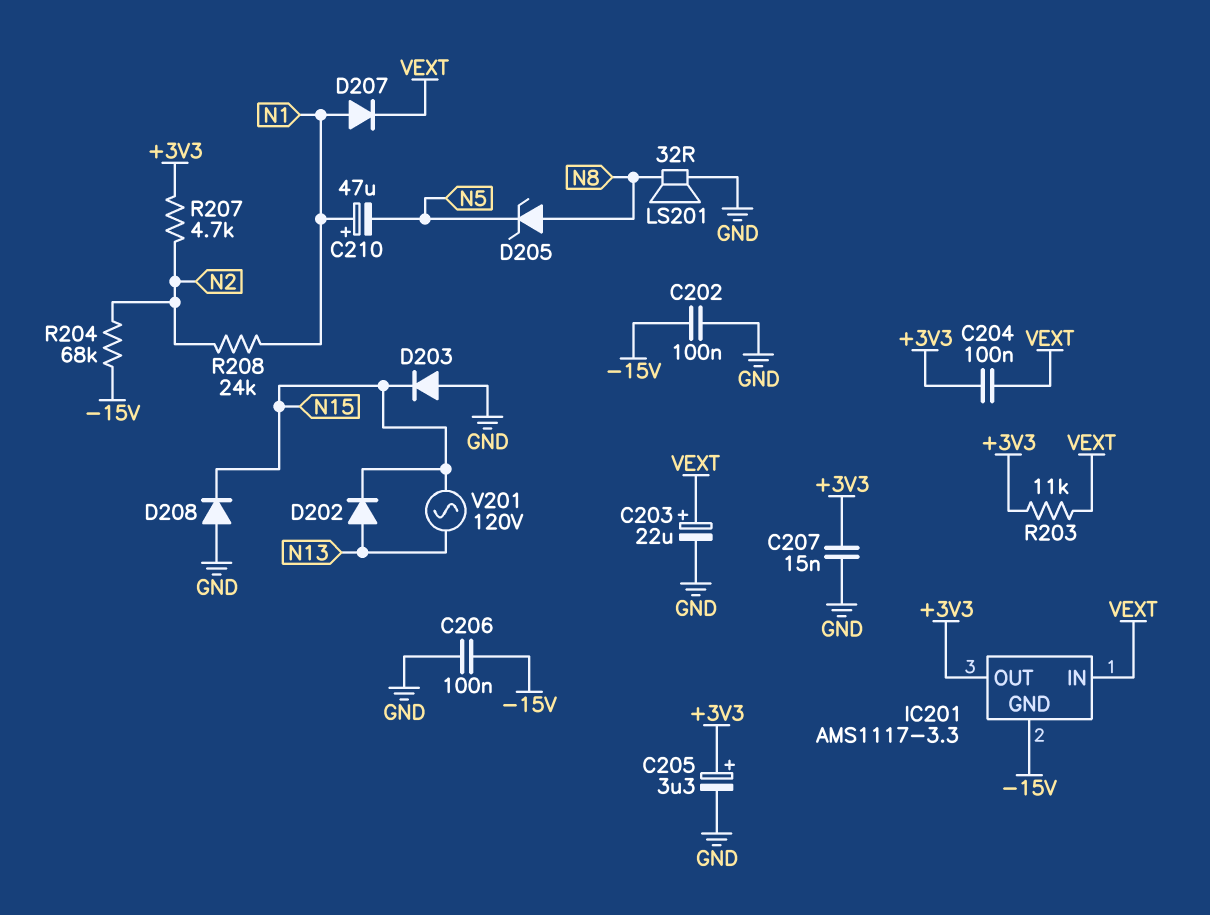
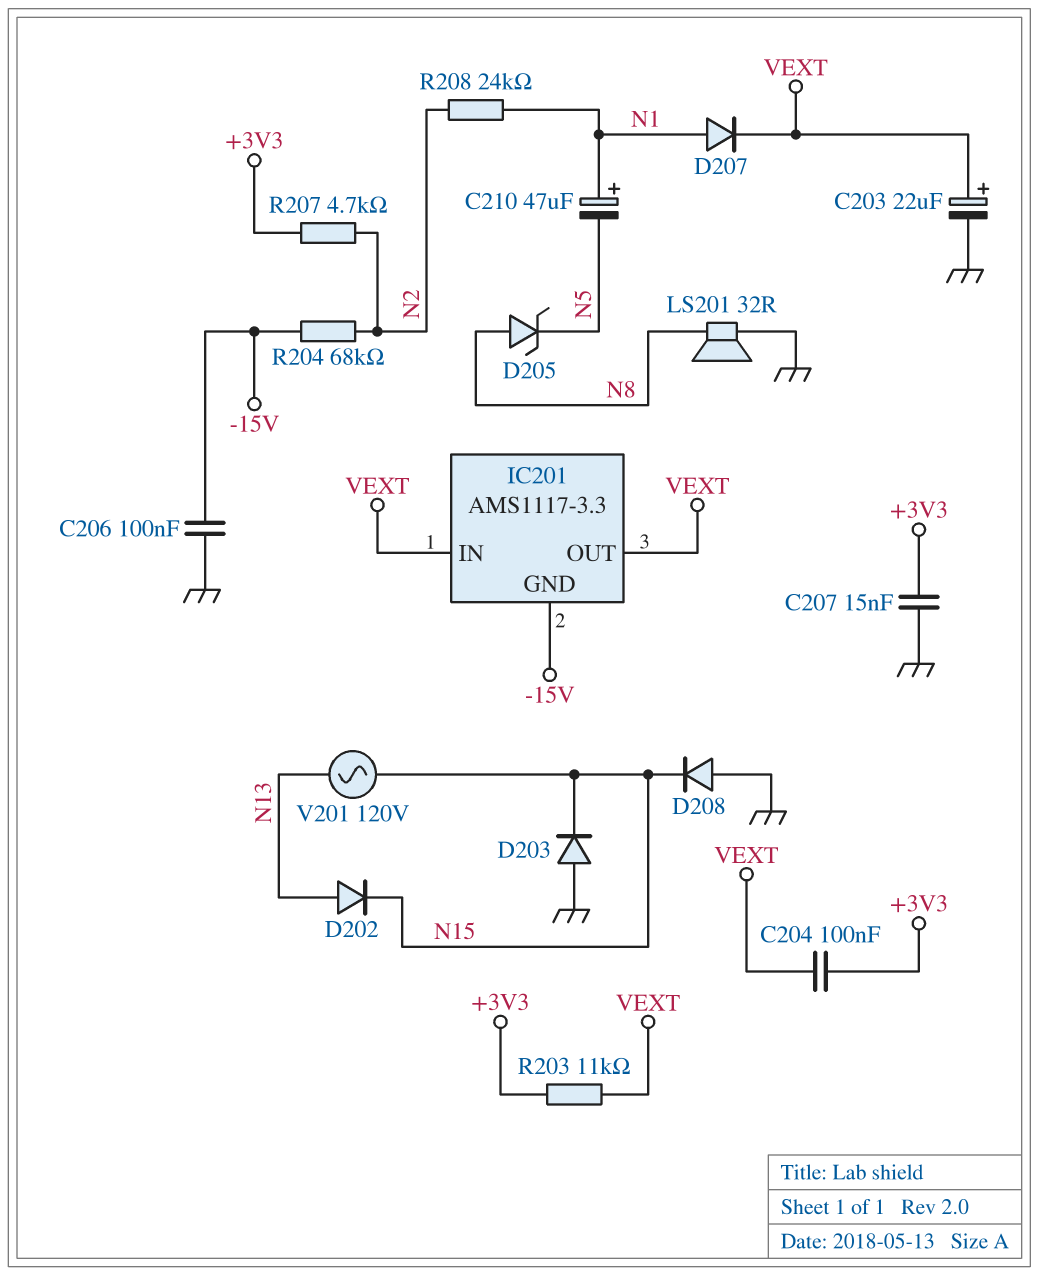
C202: 100nF (-15V, GND) -> none
C205: 3.3uF (plus +3V3, minus GND) -> none
IC201 pin OUT: +3V3 -> VEXT

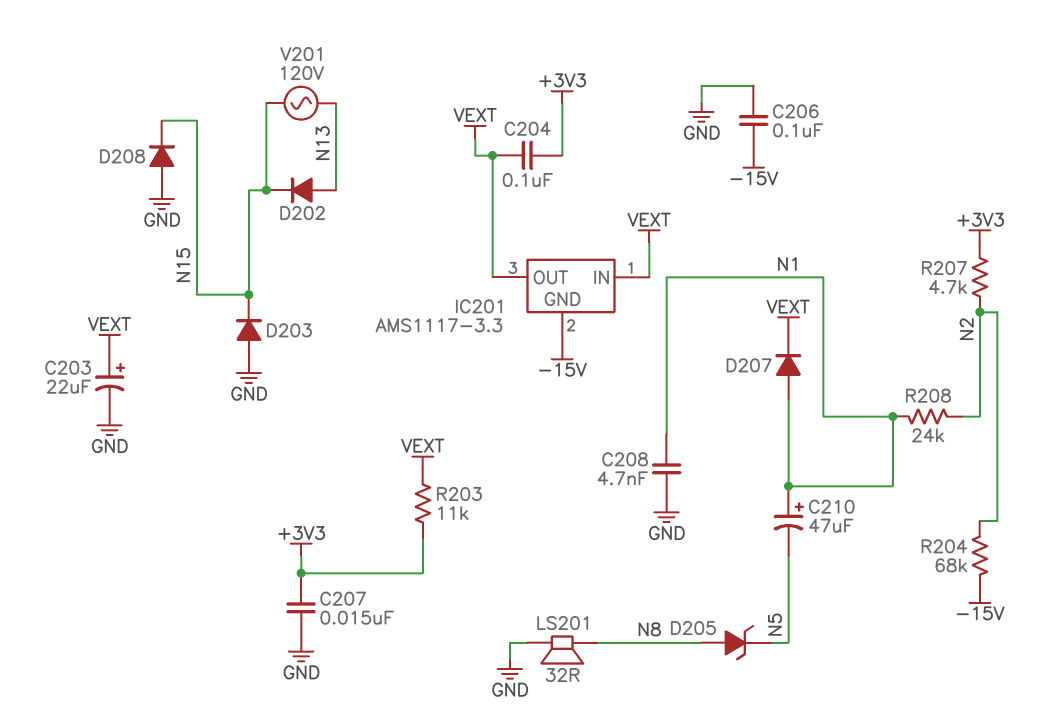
C208: none -> 4.7nF (GND, N1)

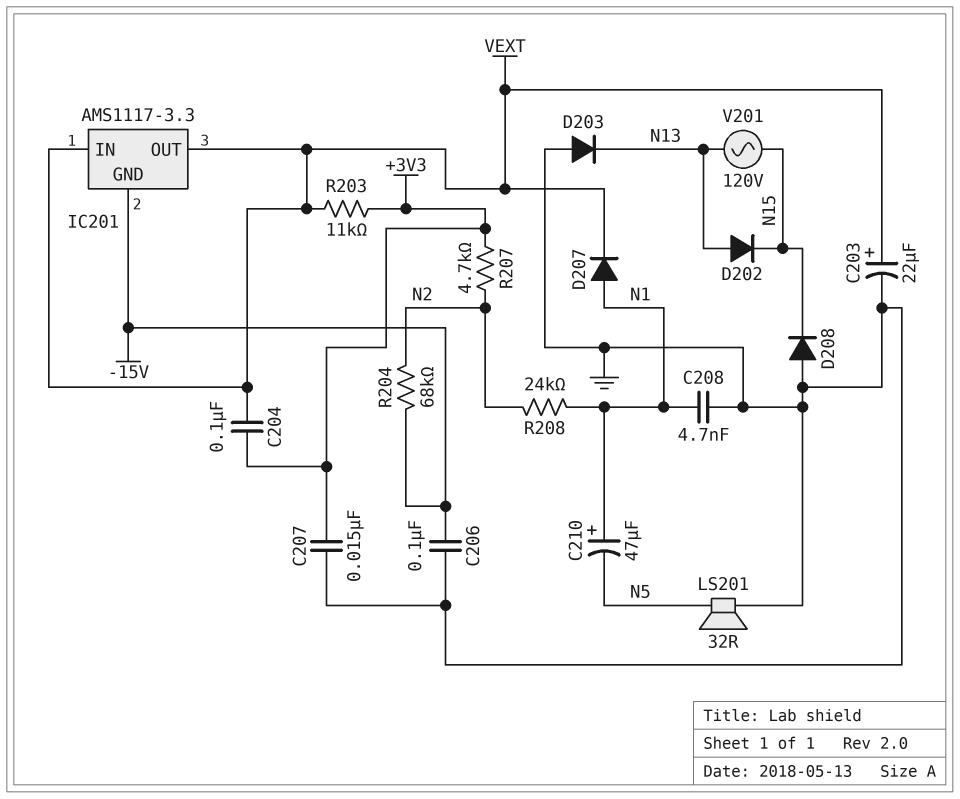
D203: diode (A GND, K N15) -> diode (A GND, K N13)
D205: zener (A N8, K N5) -> none
LS201: speaker 32R (GND, N8) -> speaker 32R (GND, N5)

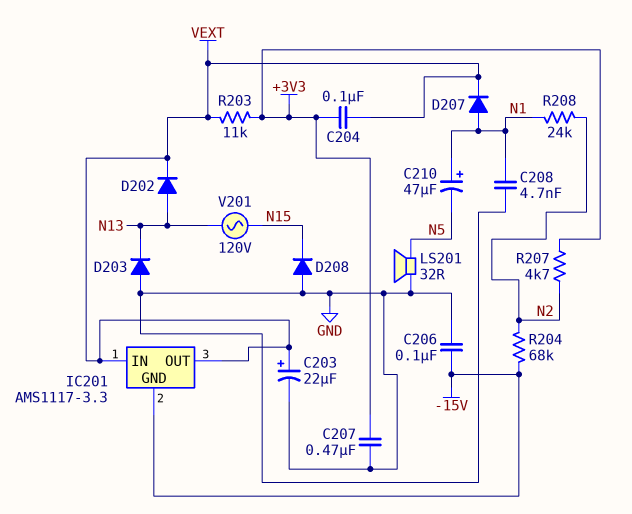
C207: 15nF (+3V3, GND) -> 470nF (+3V3, GND)
D202: diode (A N13, K N15) -> diode (A N13, K VEXT)

